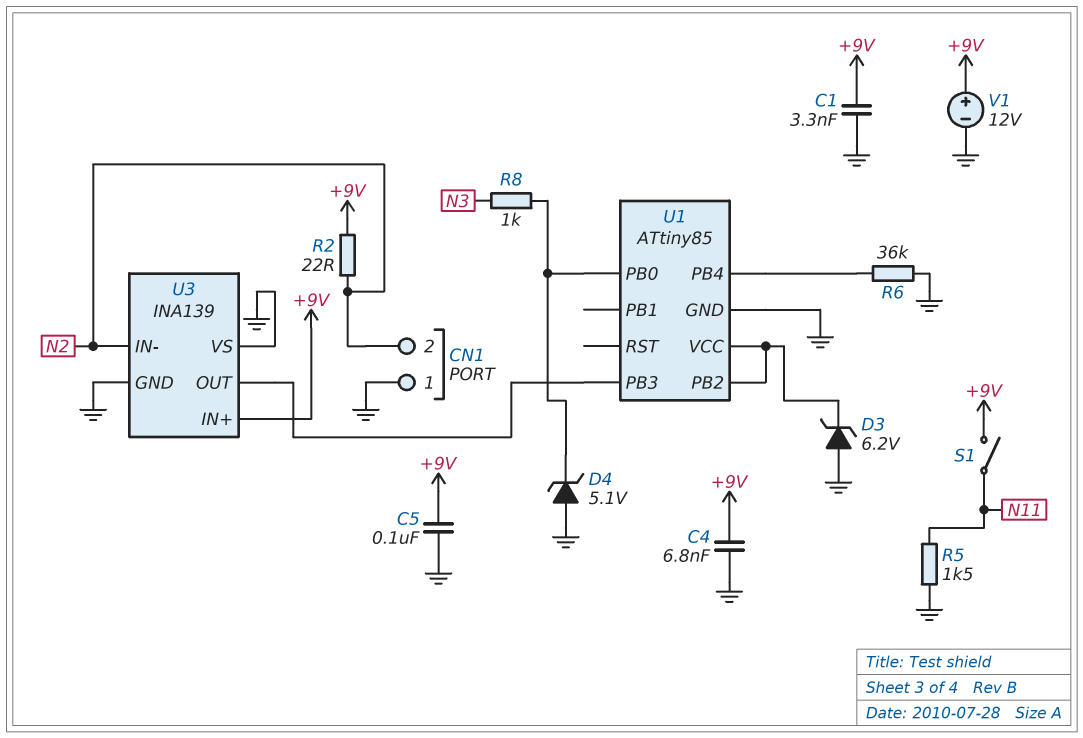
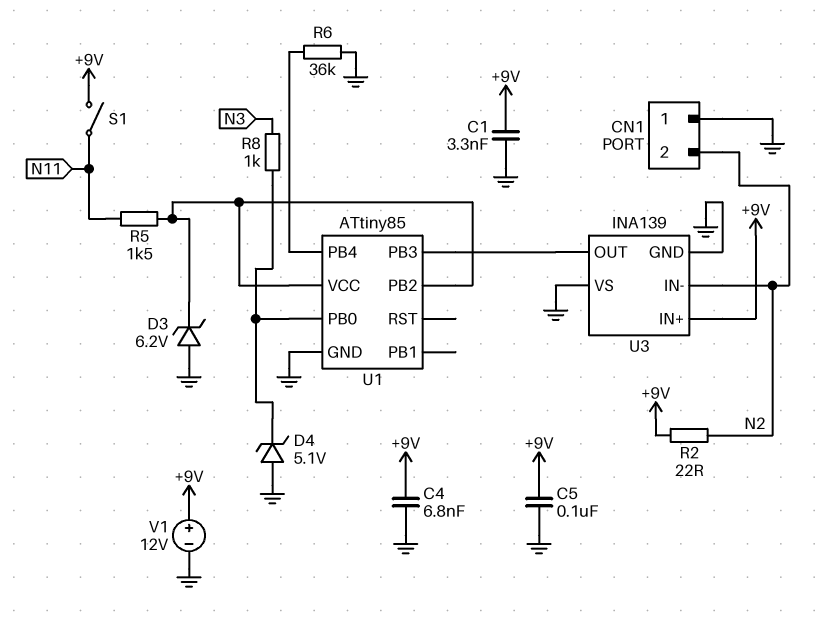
R5: 1.5k (GND, N11) -> 1.5k (N11, U1/PB2)

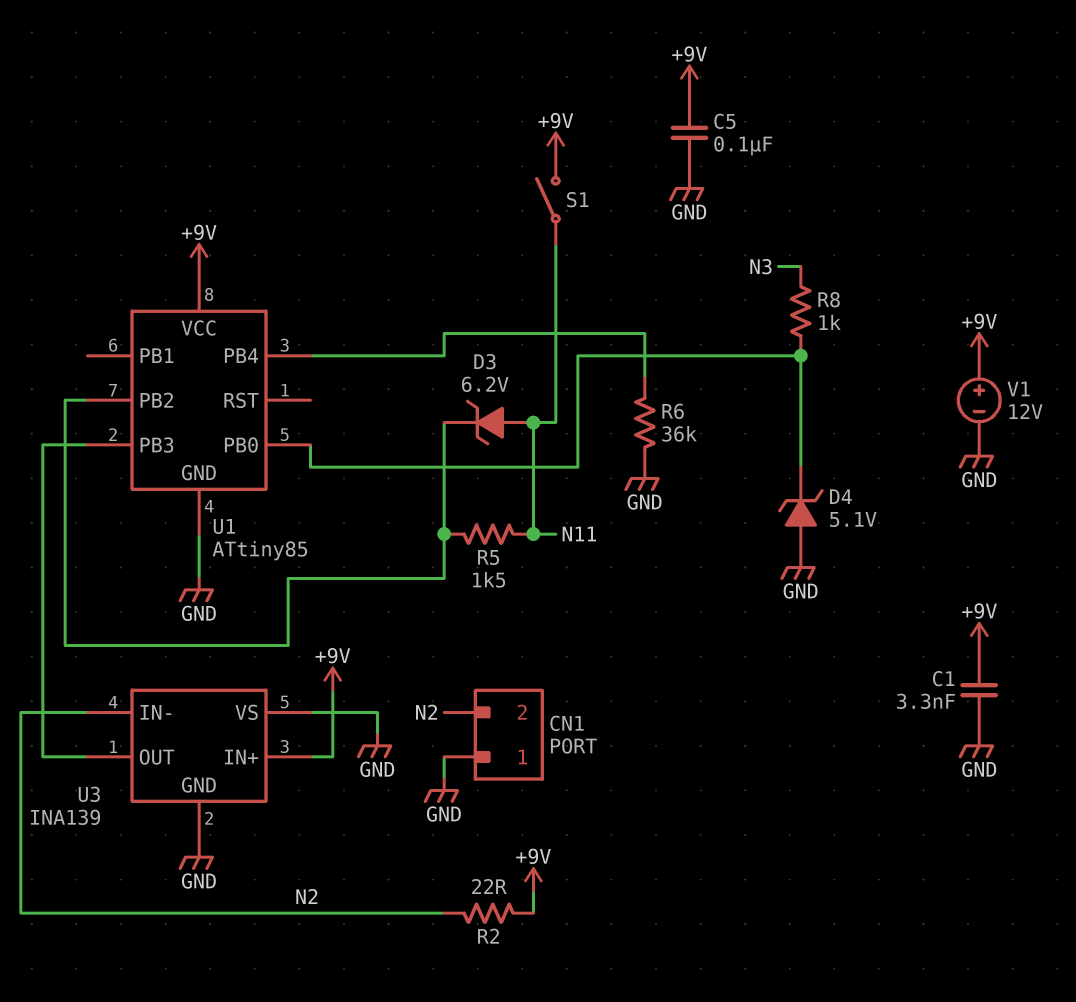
C4: 6.8nF (+9V, GND) -> none
D3: zener 6.2V (A GND, K U1/PB2) -> zener 6.2V (A N11, K U1/PB2)
U1 pin VCC: U1/PB2 -> +9V

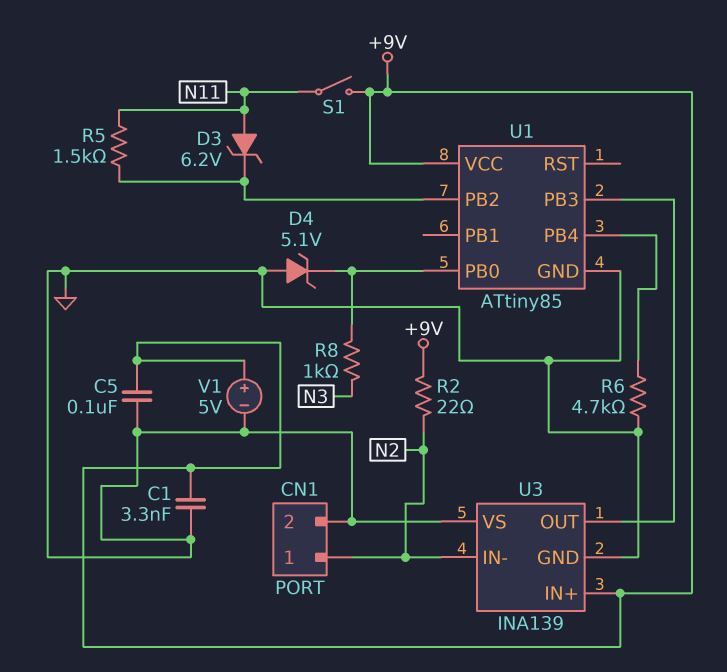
CN1 pin 1: GND -> N2
CN1 pin 2: N2 -> GND
R6: 36k (GND, U1/PB4) -> 4.7k (GND, U1/PB4)
V1: 12V (plus +9V, minus GND) -> 5V (plus +9V, minus GND)

